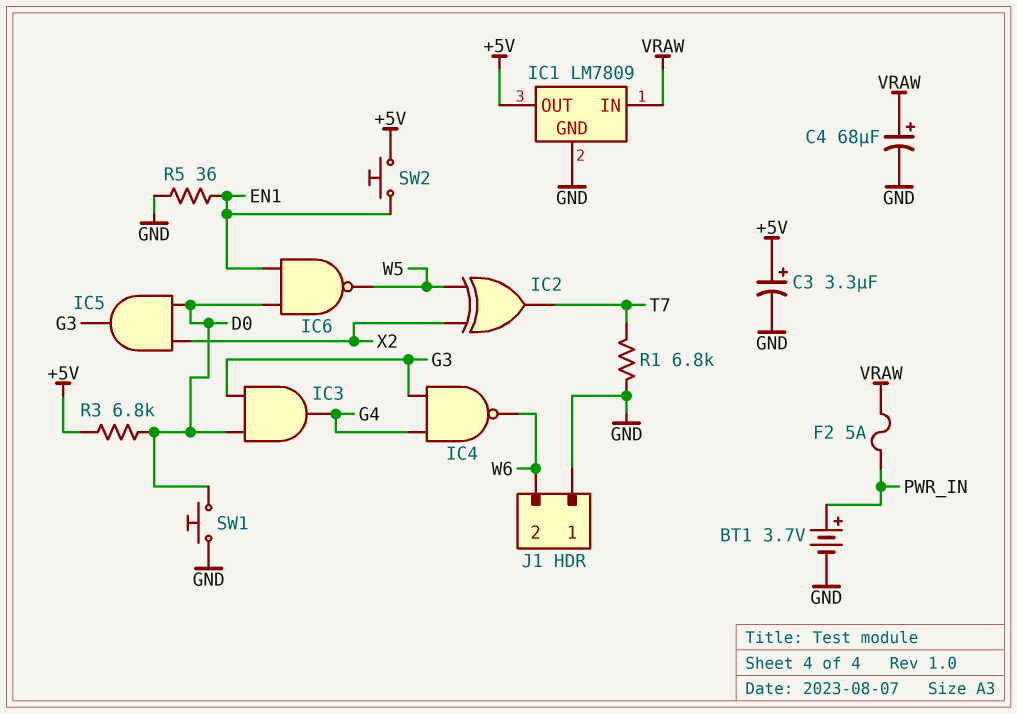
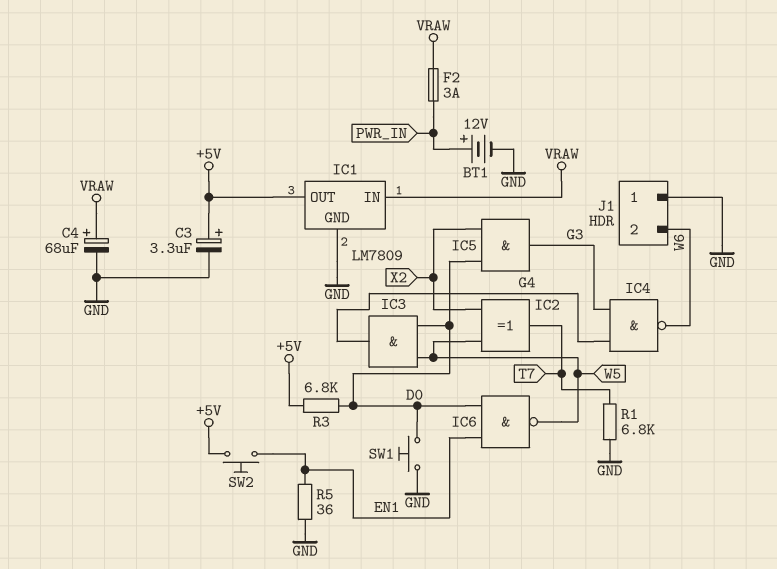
BT1: 3.7V (plus PWR_IN, minus GND) -> 12V (plus PWR_IN, minus GND)
F2: 5A (PWR_IN, VRAW) -> 3A (PWR_IN, VRAW)
IC3: AND (in D0, in G3, out G4) -> AND (in D0, in W5, out G4)

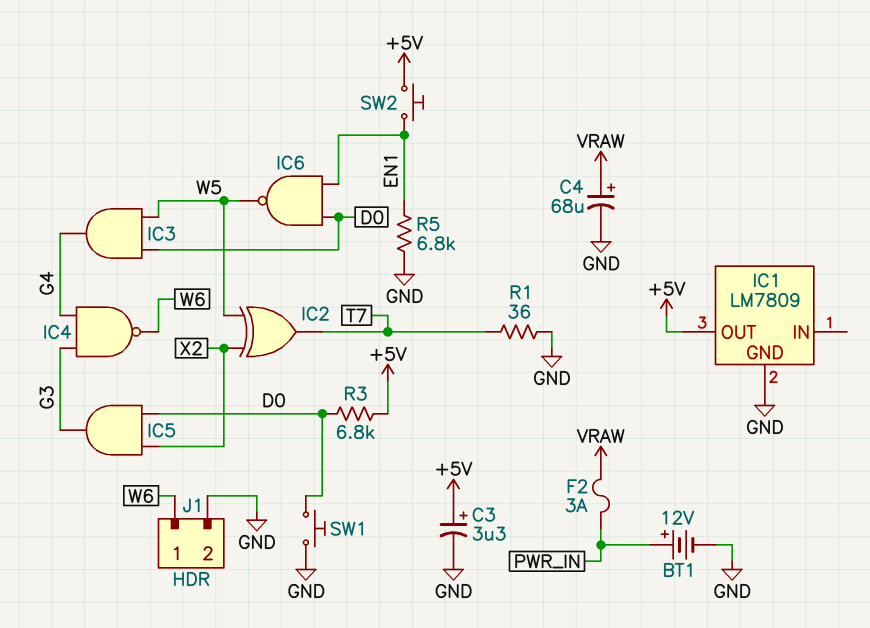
IC1 pin IN: VRAW -> none
J1 pin 1: GND -> W6
J1 pin 2: W6 -> GND
R1: 6.8k (GND, T7) -> 36 (GND, T7)
R5: 36 (EN1, GND) -> 6.8k (EN1, GND)

